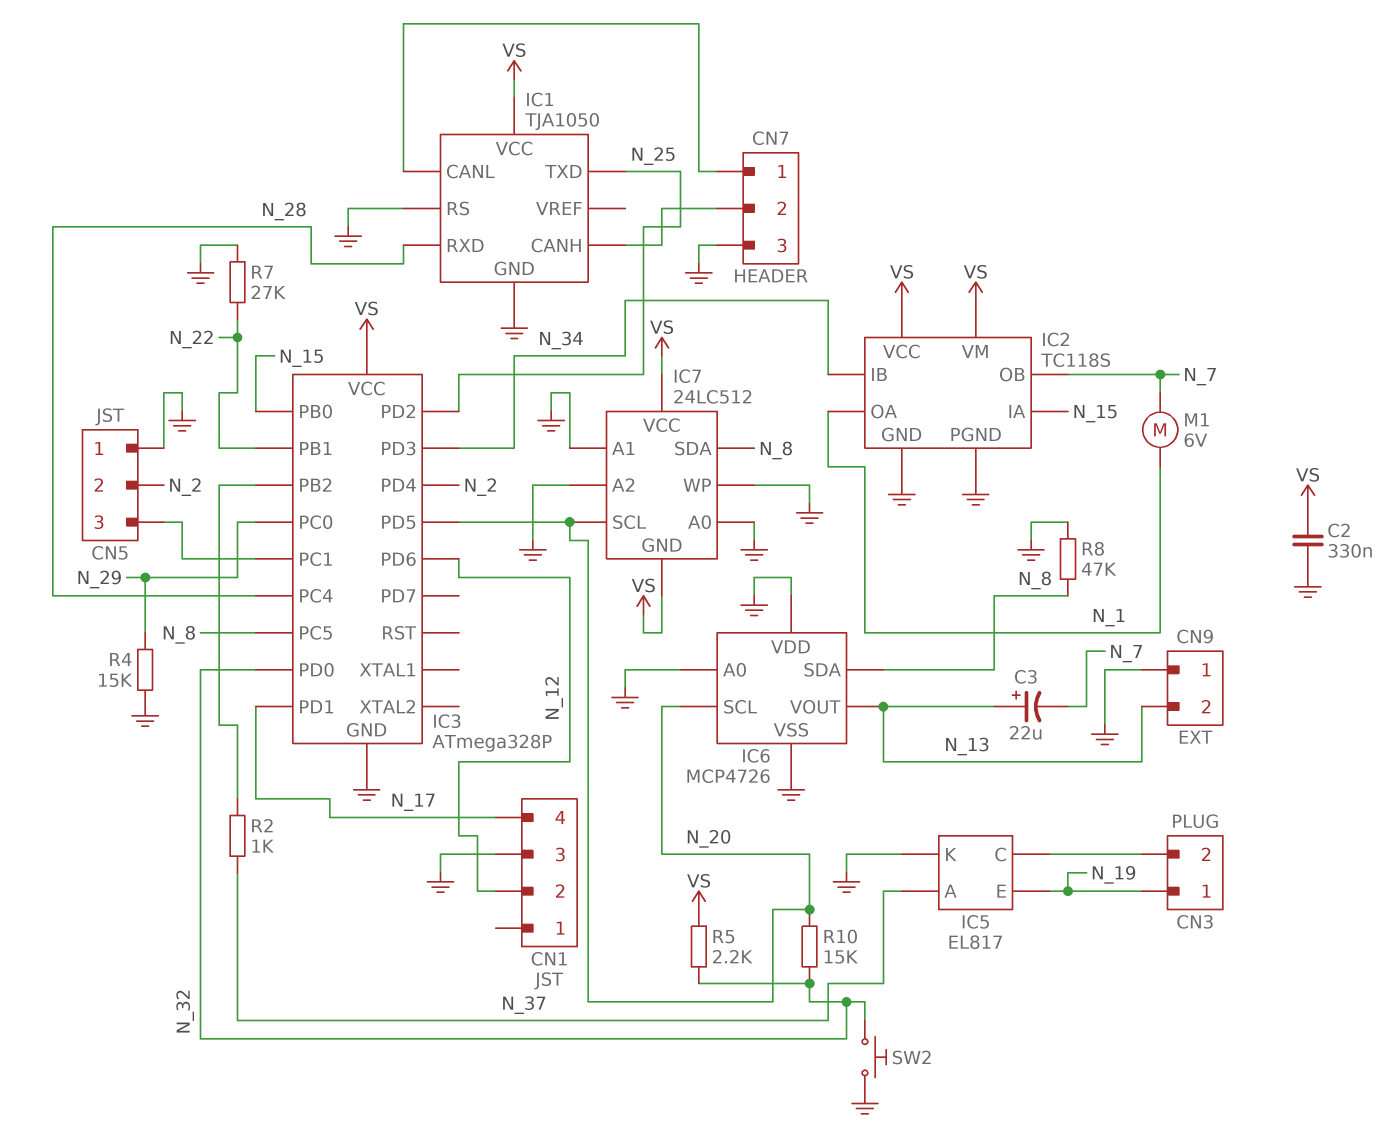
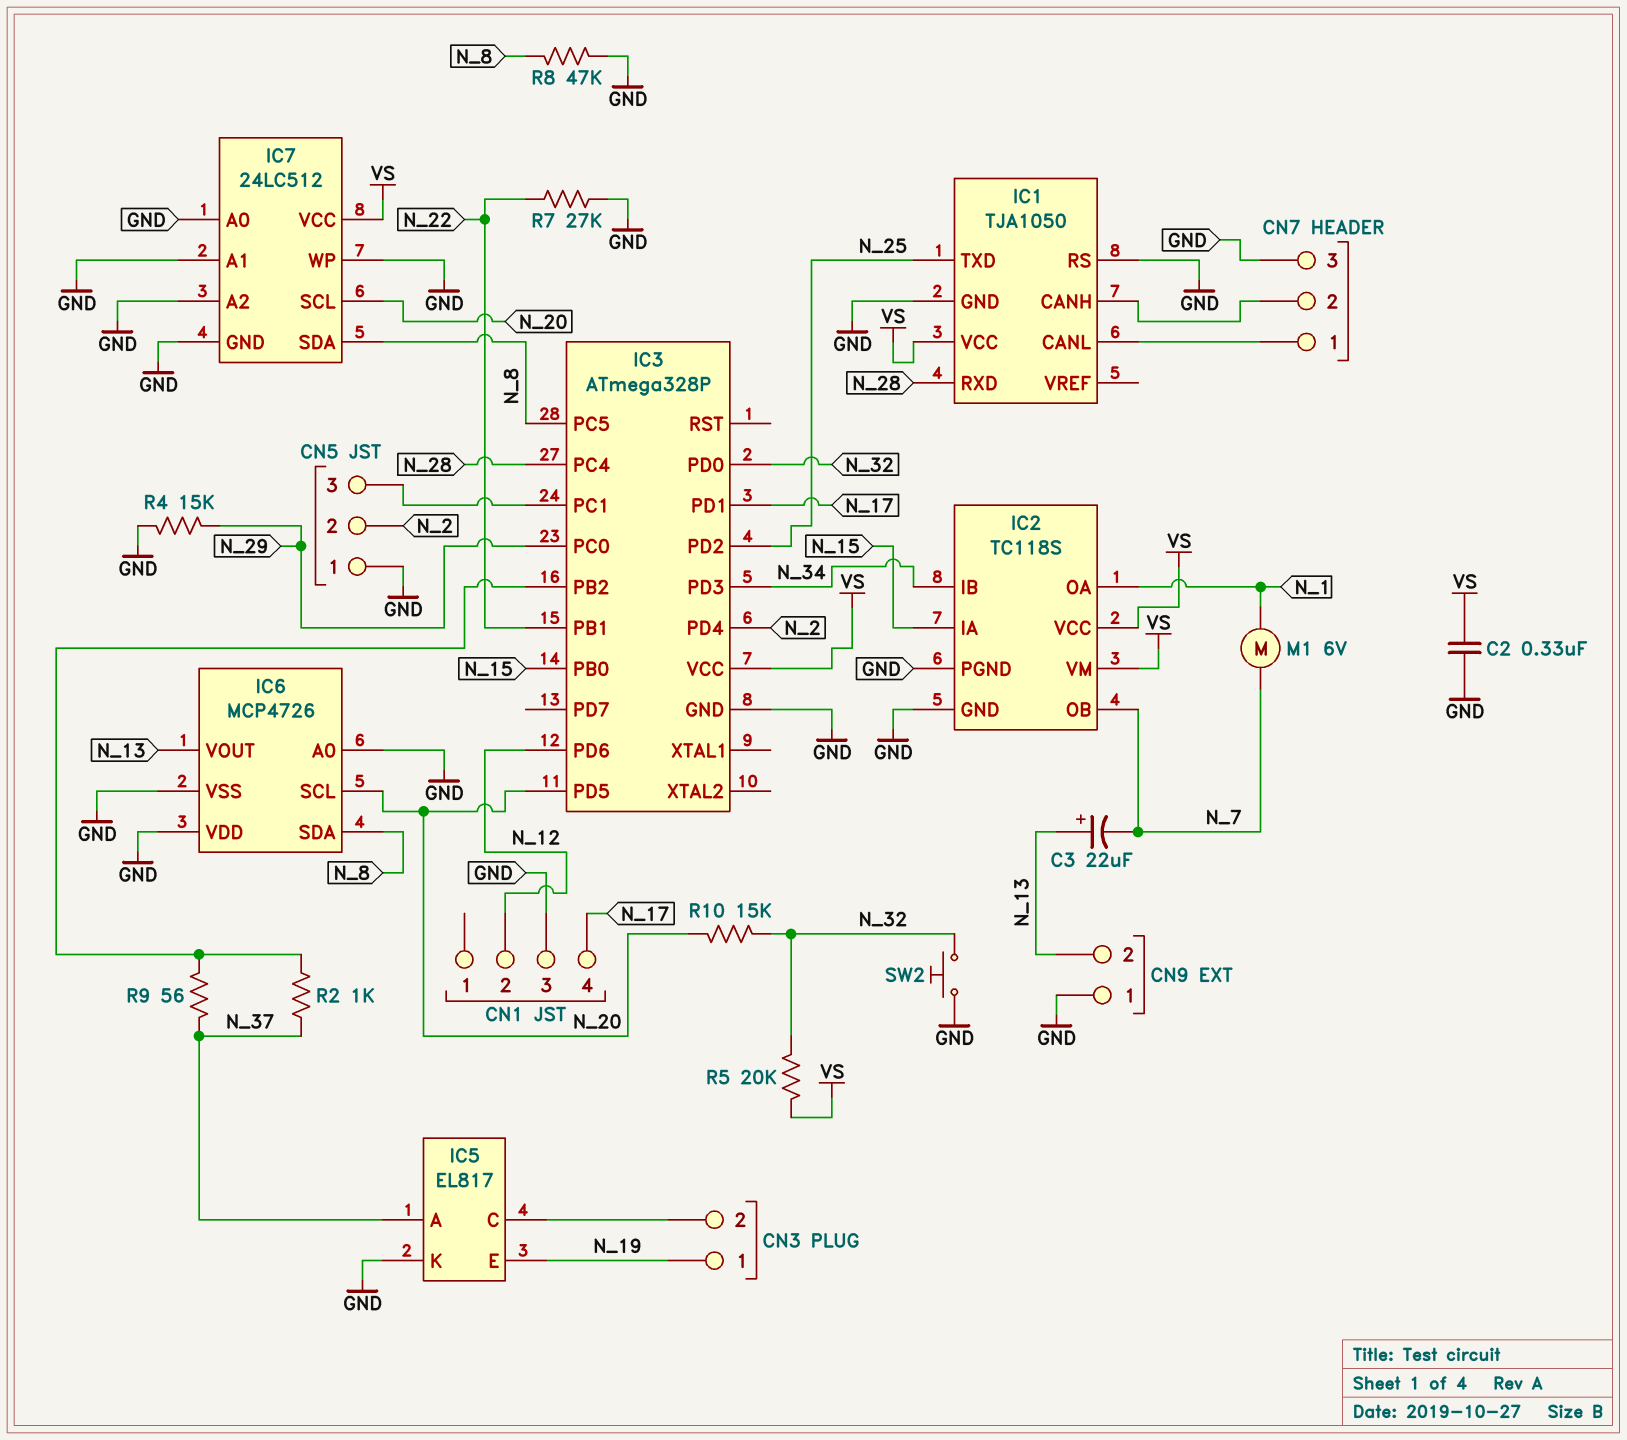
IC7 pin GND: VS -> GND
R5: 2.2k (N_32, VS) -> 20k (N_32, VS)
R9: none -> 56 (IC3/PB2, N_37)

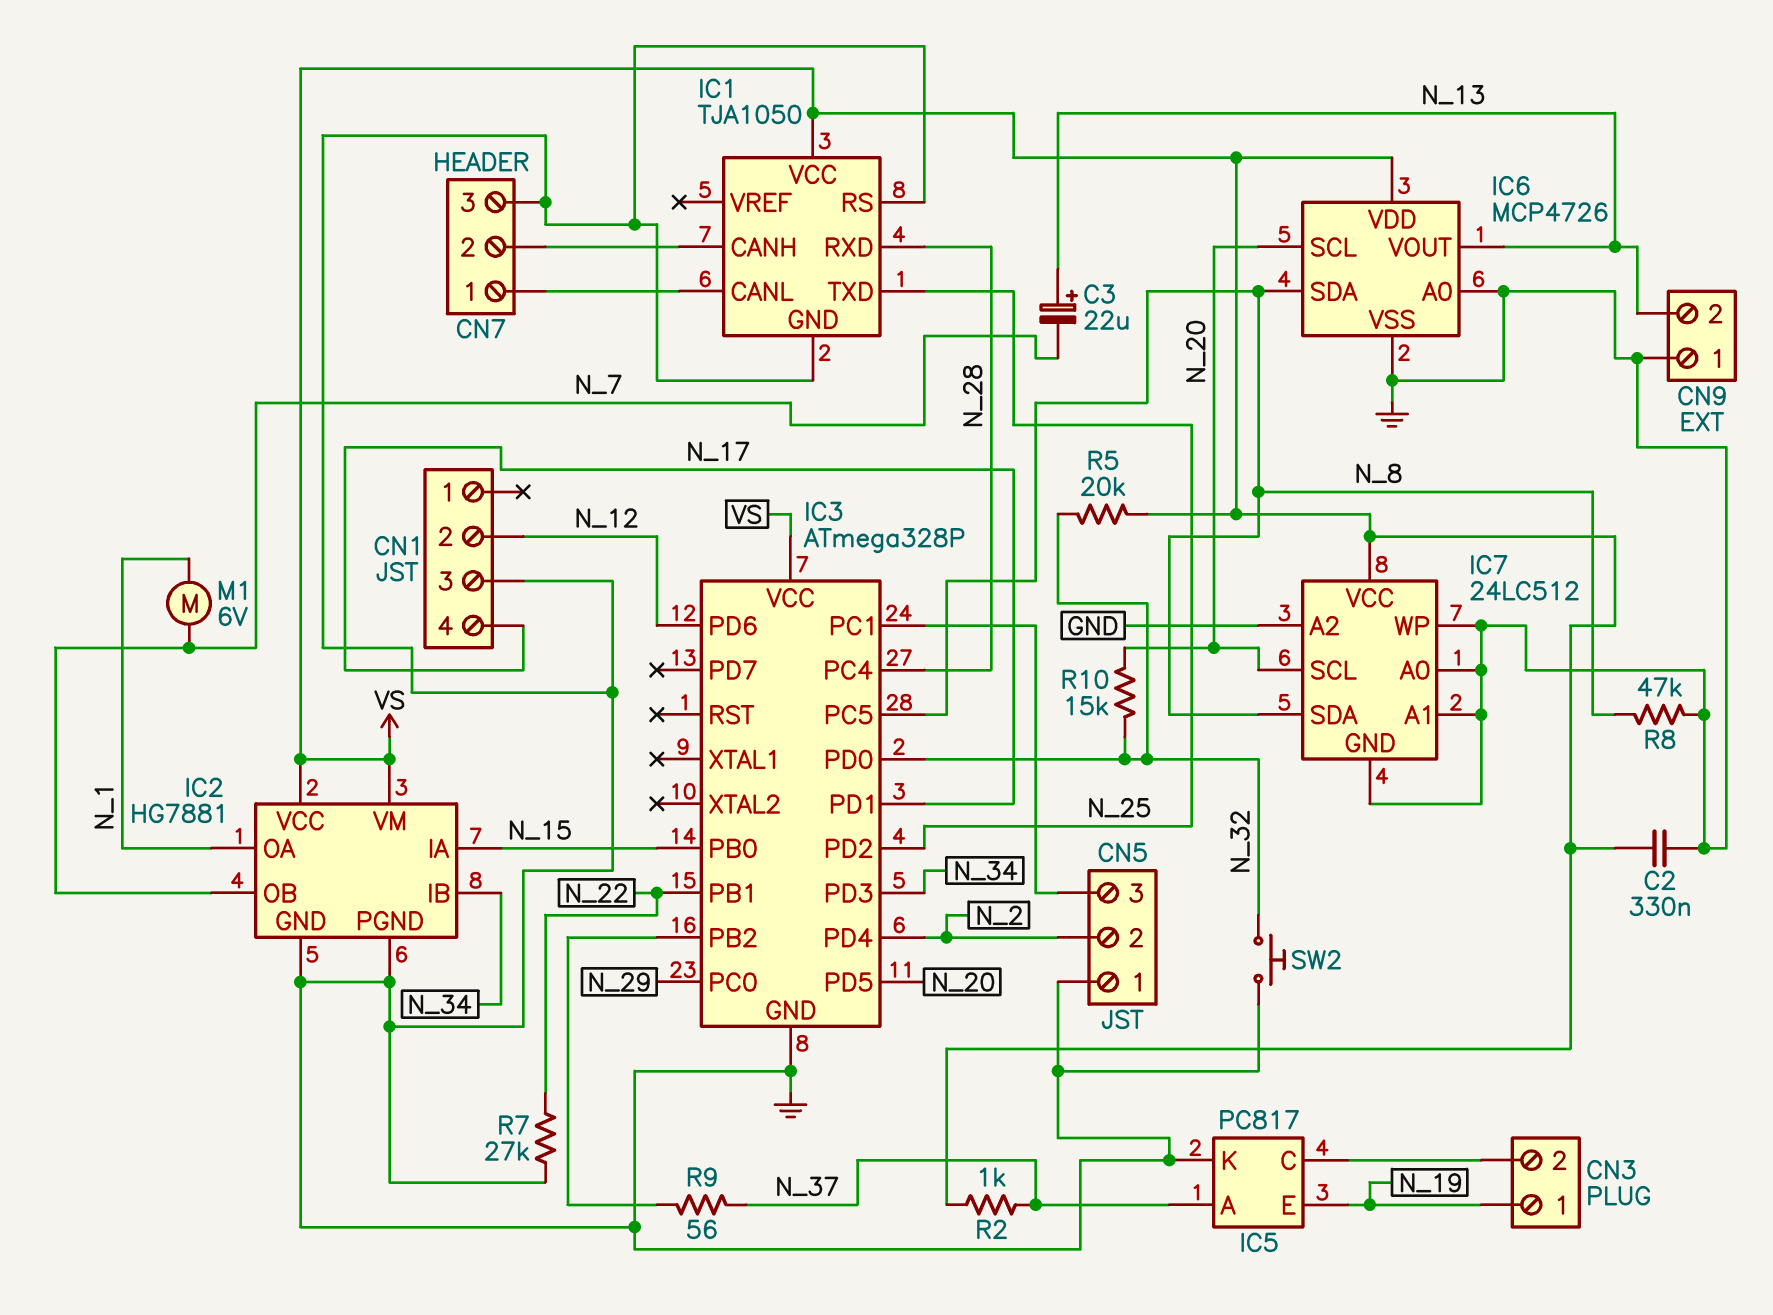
IC2: TC118S -> HG7881
IC5: EL817 -> PC817
IC6 pin VDD: GND -> VS
R2: 1k (IC3/PB2, N_37) -> 1k (N_37, VS)
R4: 15k (GND, N_29) -> none

